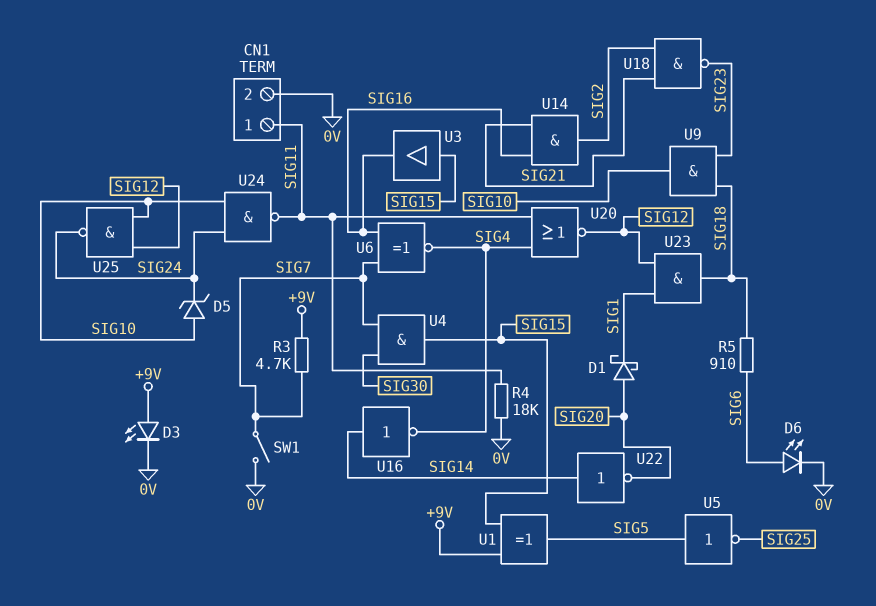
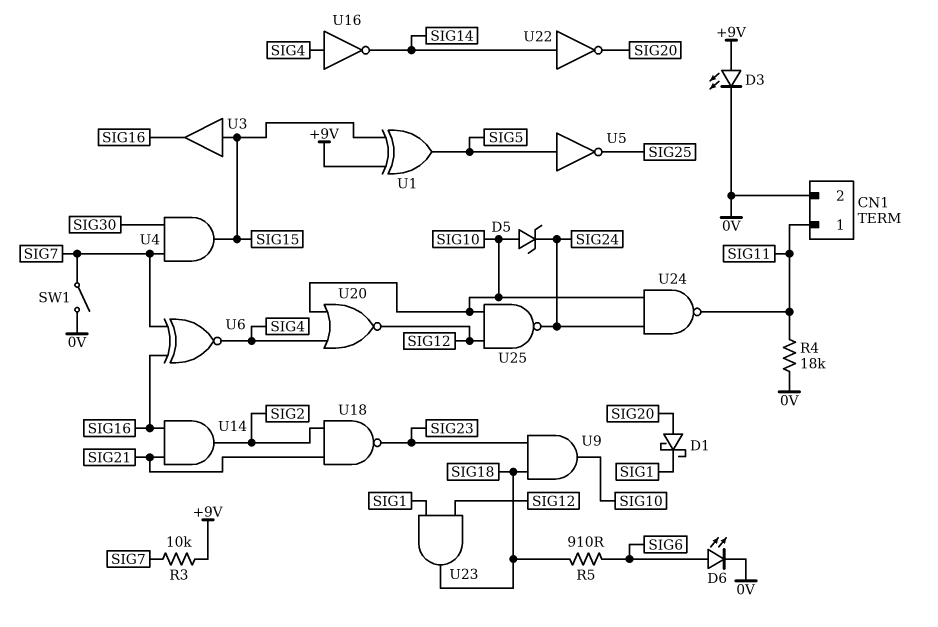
R3: 4.7k (+9V, SIG7) -> 10k (+9V, SIG7)
U16: NOT (in SIG14, out SIG4) -> NOT (in SIG4, out SIG14)
U20: NOR (in SIG4, in SIG11, out SIG12) -> NOR (in SIG4, in SIG10, out SIG12)

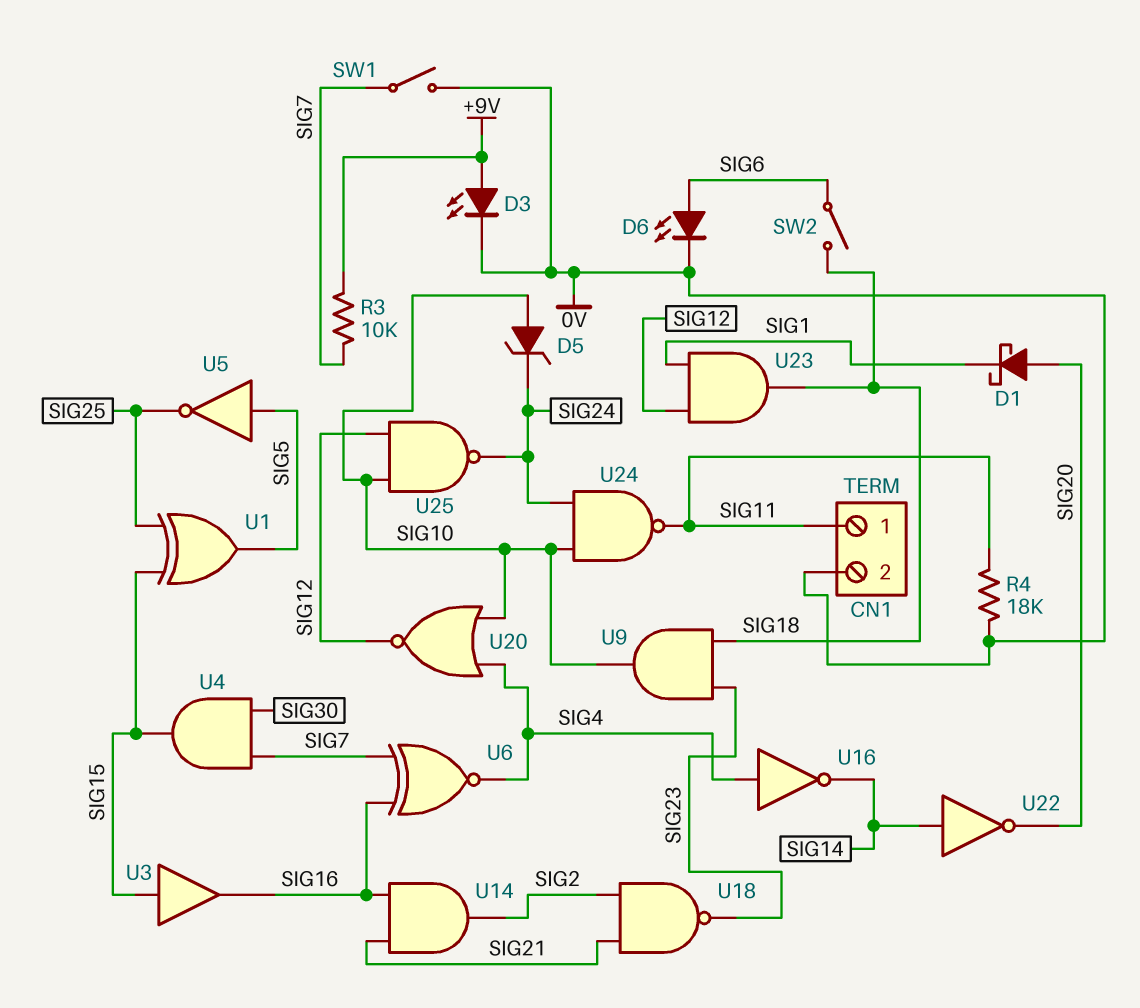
R5: 910 (SIG6, SIG18) -> none
SW2: none -> switch (SIG6, SIG18)
U1: XOR (in +9V, in SIG15, out SIG5) -> XOR (in SIG15, in SIG25, out SIG5)

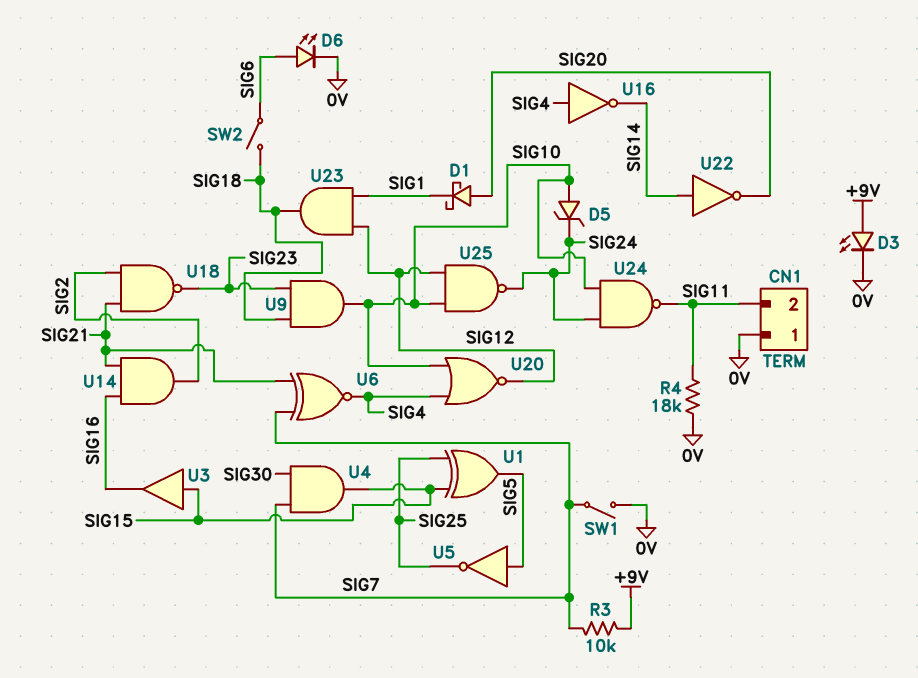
CN1 pin 1: SIG11 -> 0V
CN1 pin 2: 0V -> SIG11
U6: XNOR (in SIG7, in SIG16, out SIG4) -> XNOR (in SIG7, in SIG21, out SIG4)

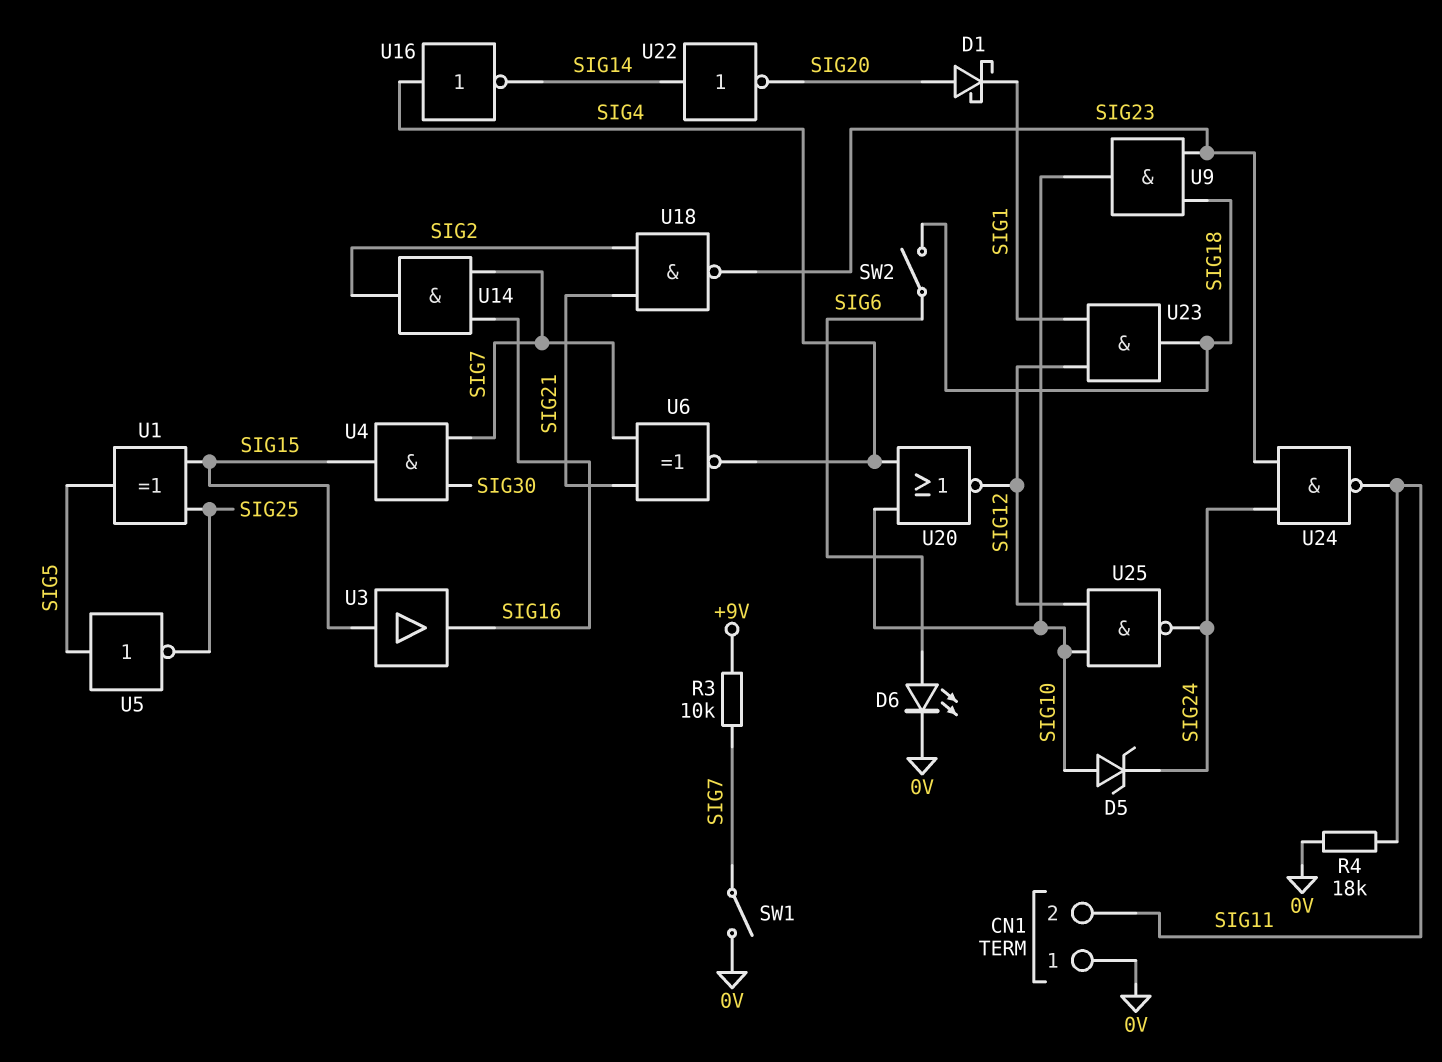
D3: LED (A +9V, K 0V) -> none
U14: AND (in SIG16, in SIG21, out SIG2) -> AND (in SIG7, in SIG16, out SIG2)
U24: NAND (in SIG10, in SIG24, out SIG11) -> NAND (in SIG23, in SIG24, out SIG11)

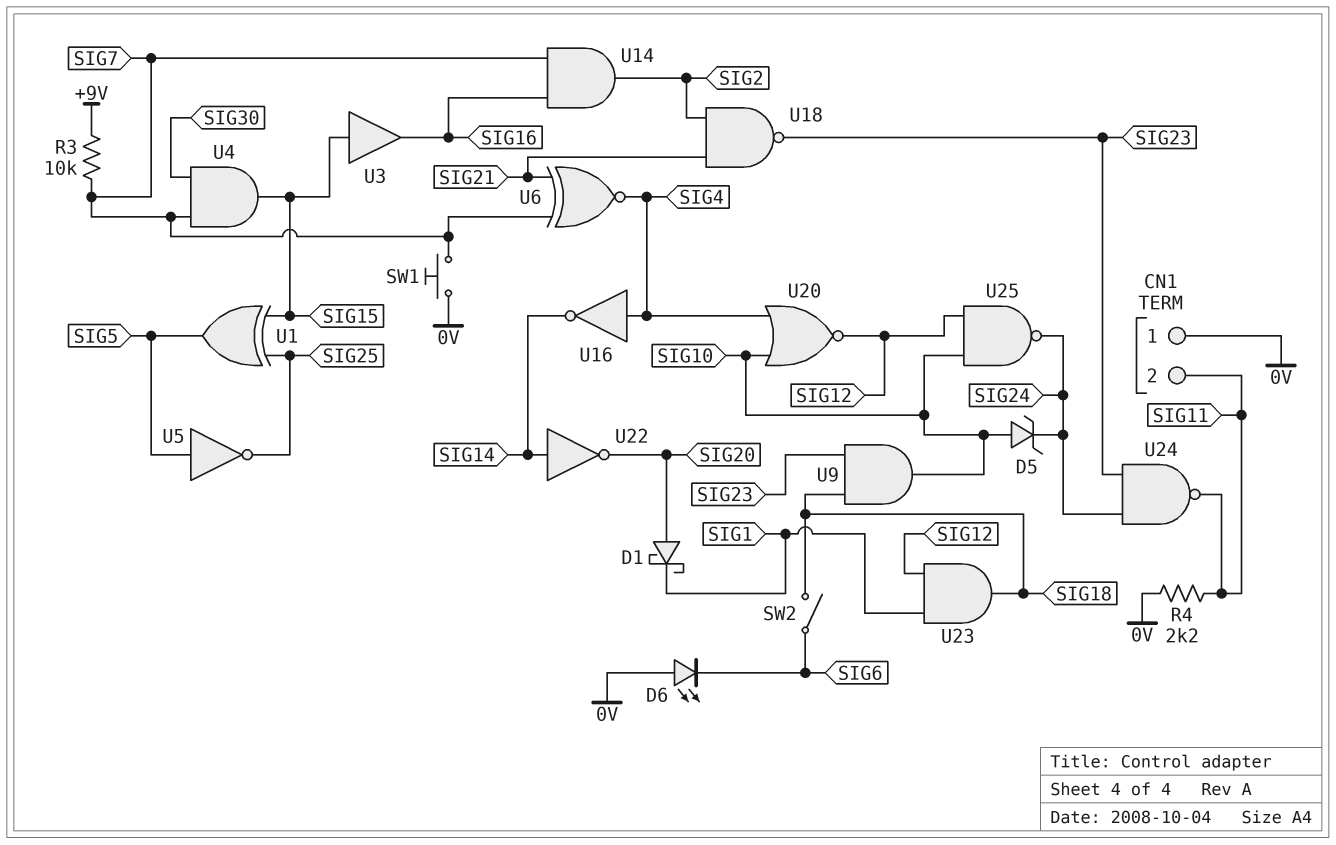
D6: LED (A SIG6, K 0V) -> LED (A 0V, K SIG6)
R4: 18k (0V, SIG11) -> 2.2k (0V, SIG11)
SW1: switch (0V, SIG7) -> button (0V, SIG7)

